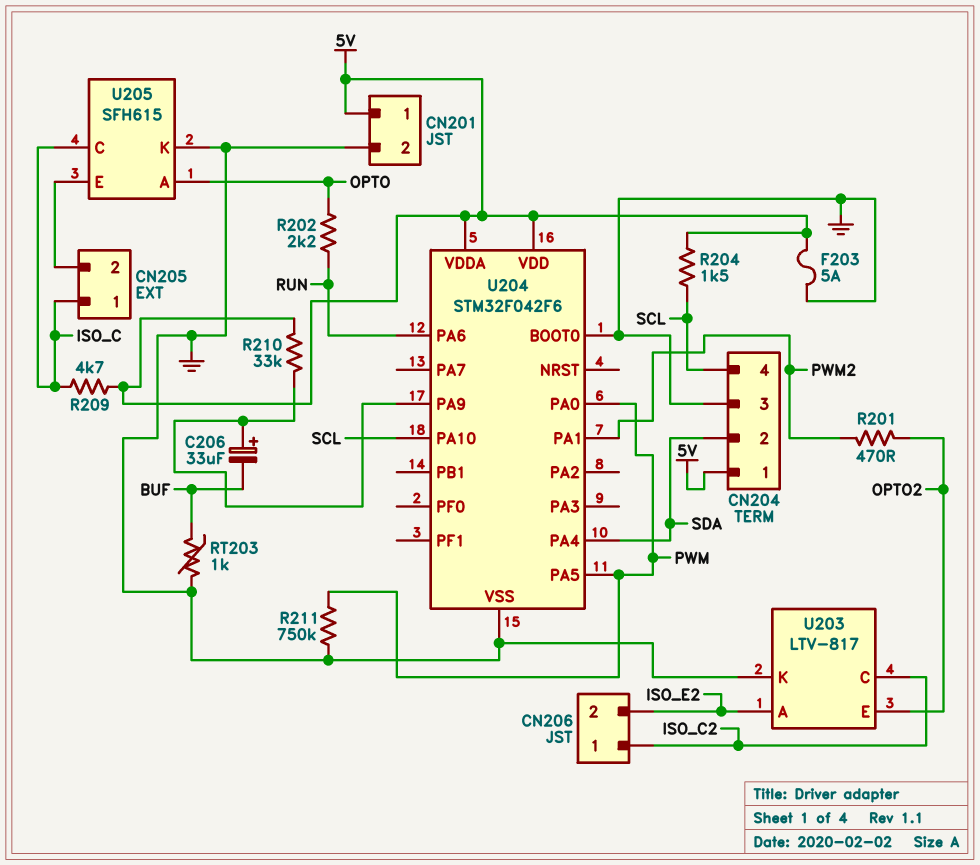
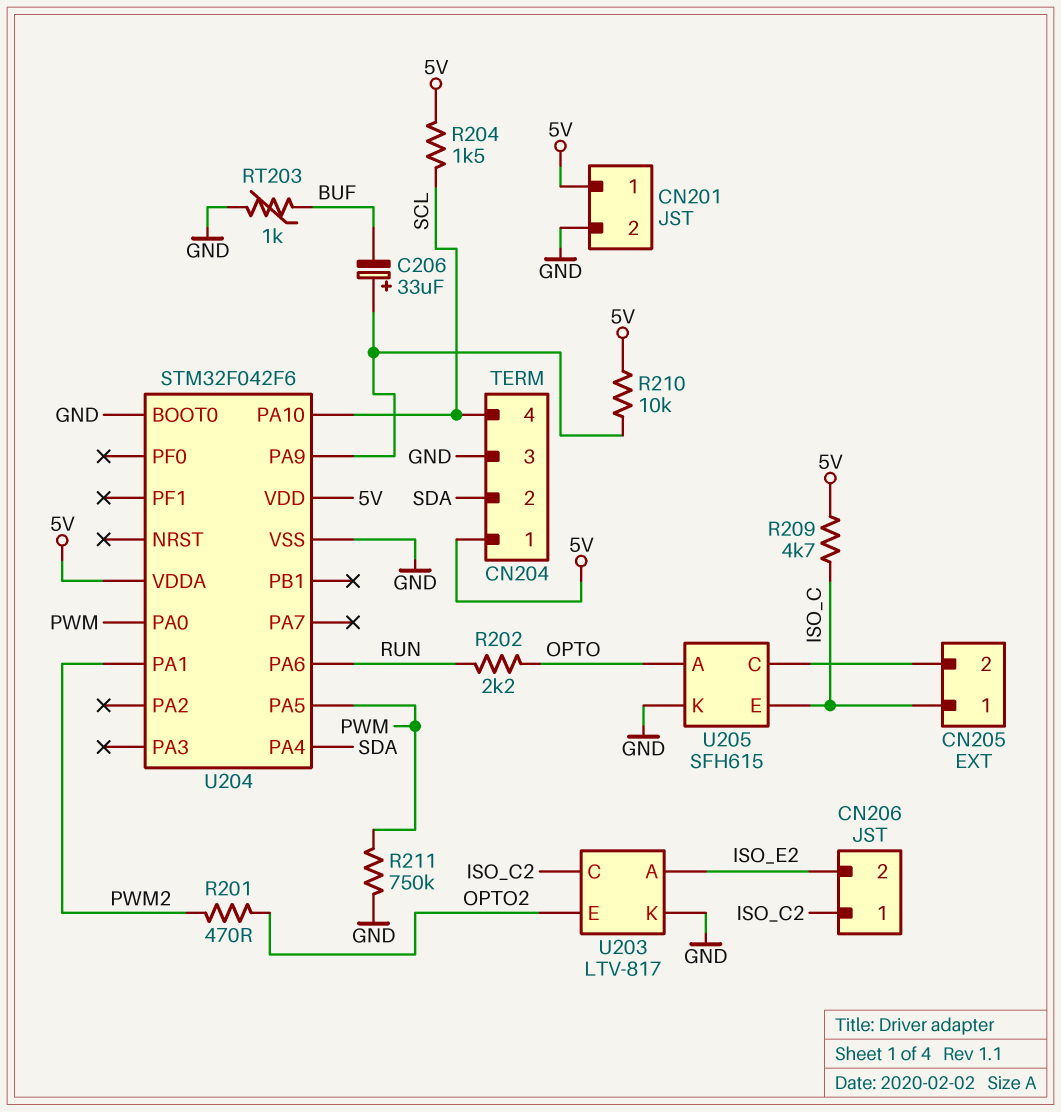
F203: 5A (5V, GND) -> none
R210: 33k (5V, U204/PA9) -> 10k (5V, U204/PA9)
U205 pin C: ISO_C -> CN205/2
U205 pin E: CN205/2 -> ISO_C

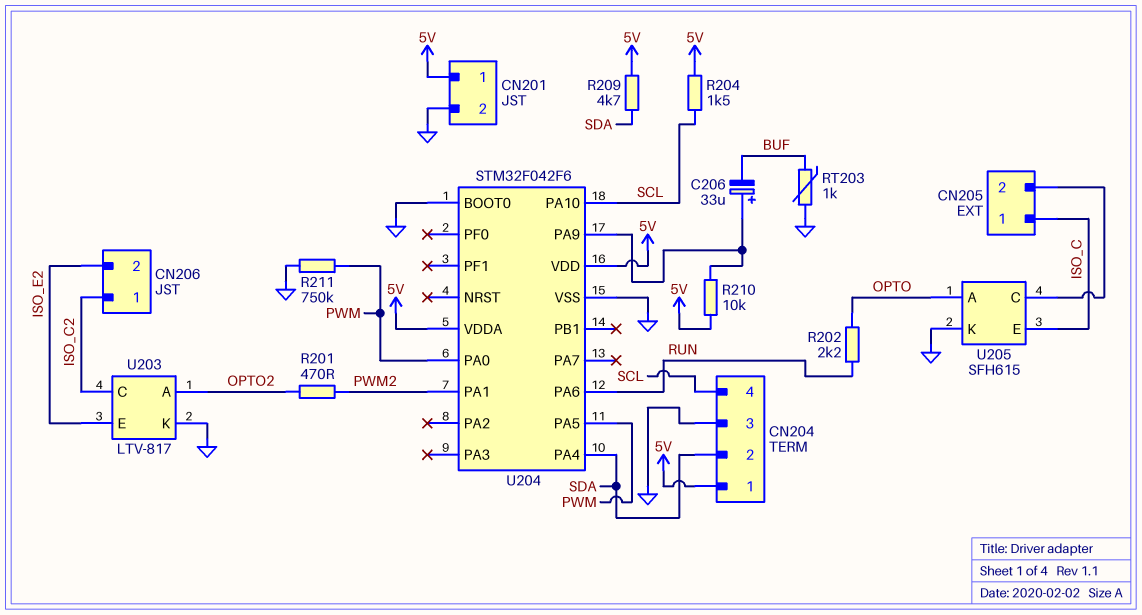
R209: 4.7k (5V, ISO_C) -> 4.7k (5V, SDA)
U203 pin A: ISO_E2 -> OPTO2
U203 pin E: OPTO2 -> ISO_E2

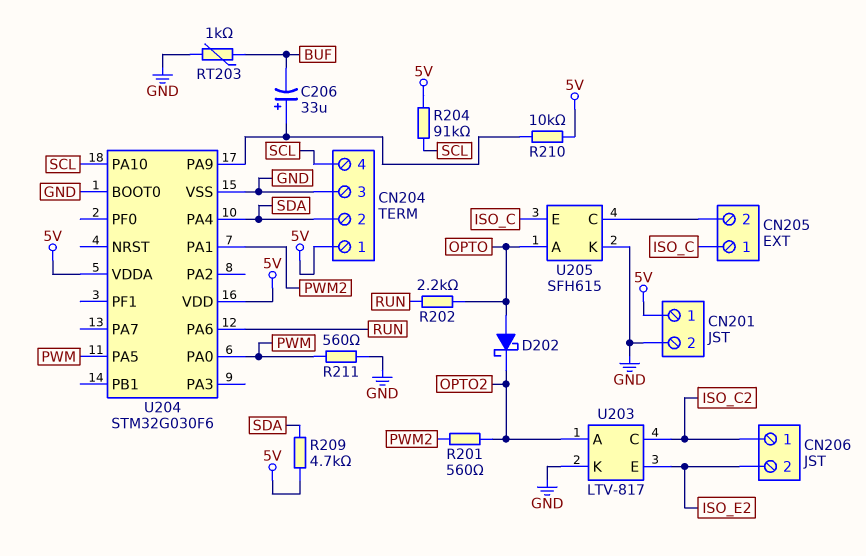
D202: none -> schottky (A OPTO, K OPTO2)
R201: 470 (OPTO2, PWM2) -> 560 (OPTO2, PWM2)
R204: 1.5k (5V, SCL) -> 91k (5V, SCL)
R211: 750k (GND, PWM) -> 560 (GND, PWM)
U204: STM32F042F6 -> STM32G030F6

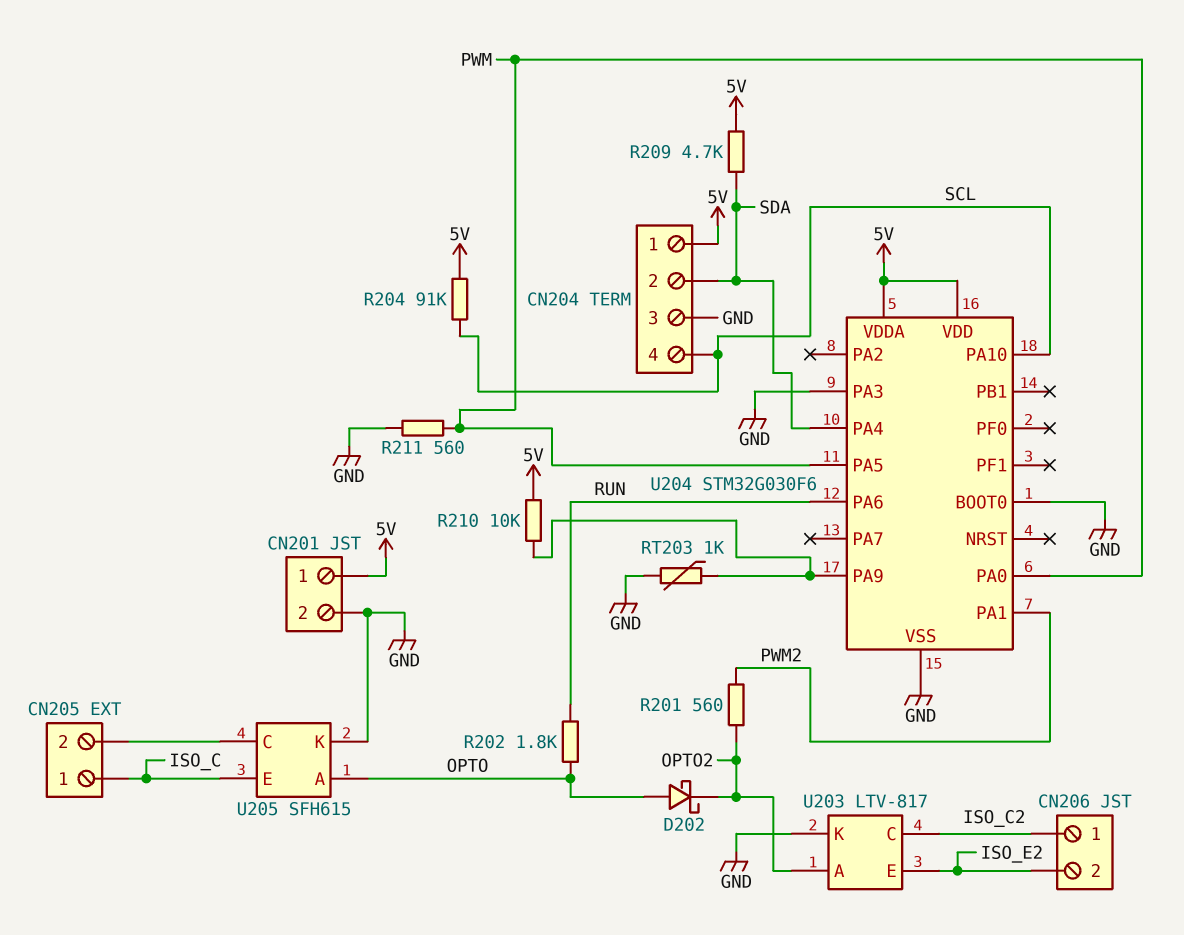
C206: 33uF (plus U204/PA9, minus BUF) -> none
R202: 2.2k (OPTO, RUN) -> 1.8k (OPTO, RUN)
RT203: 1k (BUF, GND) -> 1k (GND, U204/PA9)
U204 pin PA3: none -> GND

